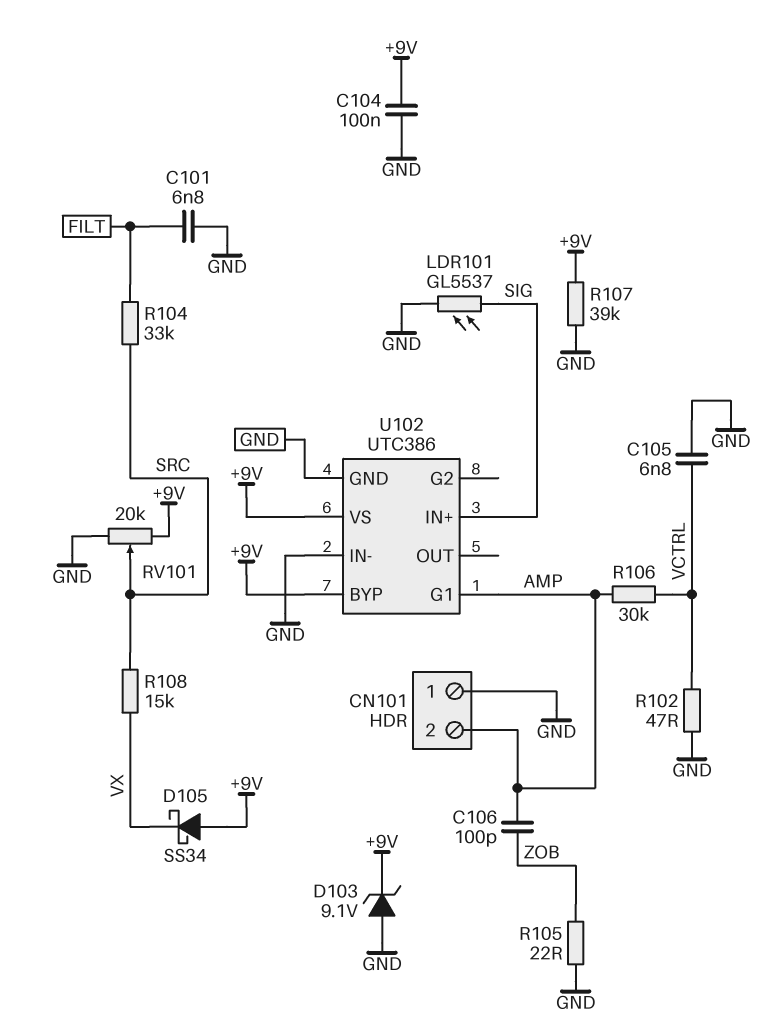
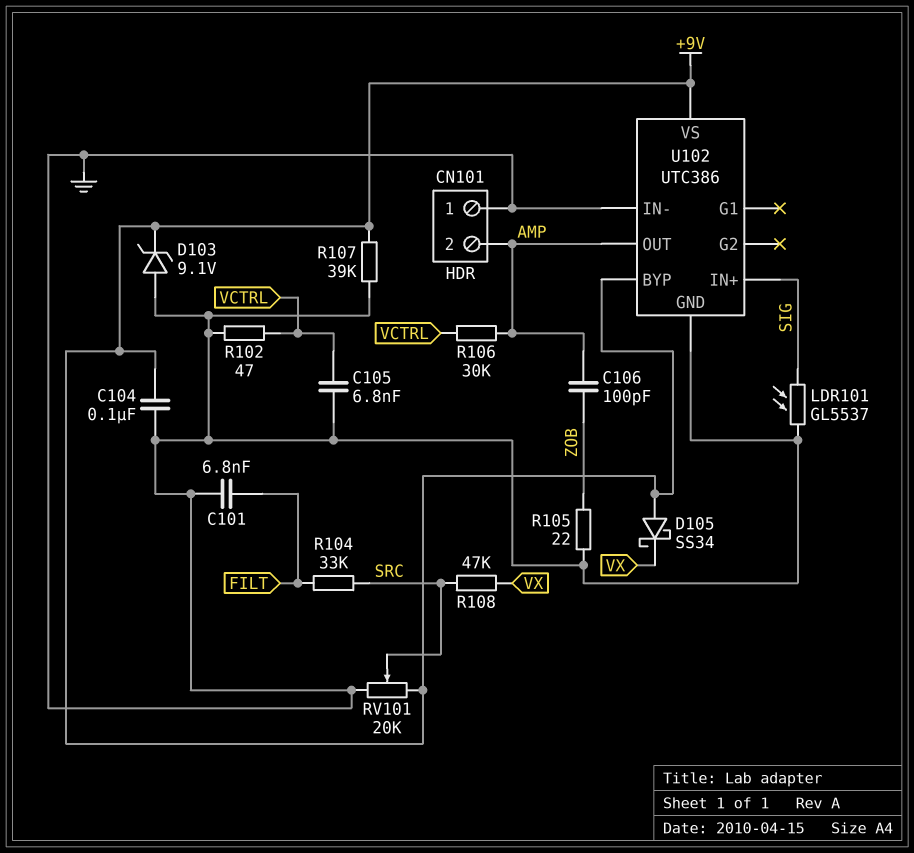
R108: 15k (SRC, VX) -> 47k (SRC, VX)
U102 pin G1: AMP -> none
U102 pin OUT: none -> AMP

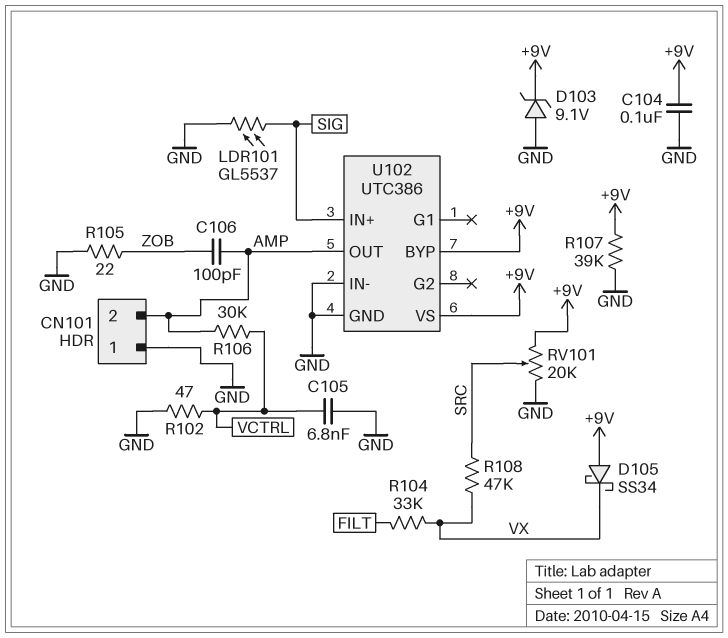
C101: 6.8nF (FILT, GND) -> none
R104: 33k (FILT, SRC) -> 33k (FILT, VX)

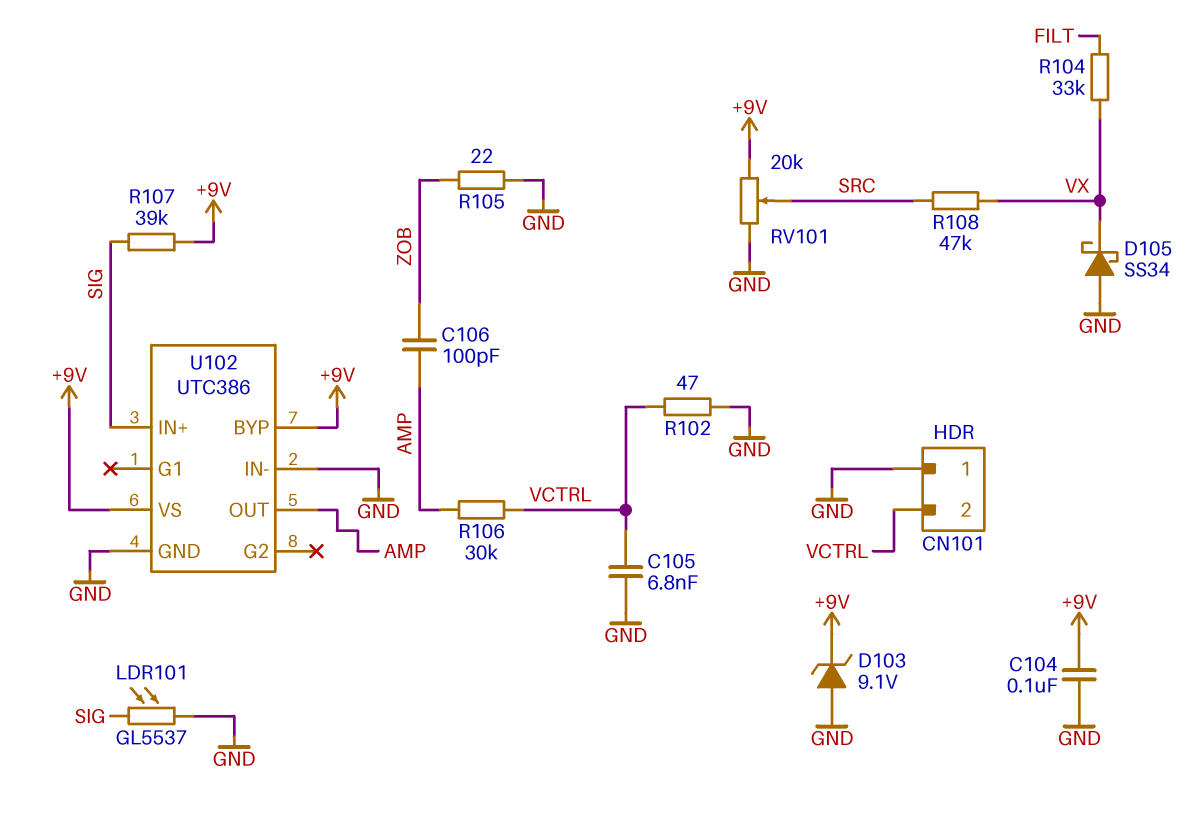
CN101 pin 2: AMP -> VCTRL
D105: schottky SS34 (A +9V, K VX) -> schottky SS34 (A GND, K VX)
R107: 39k (+9V, GND) -> 39k (+9V, SIG)

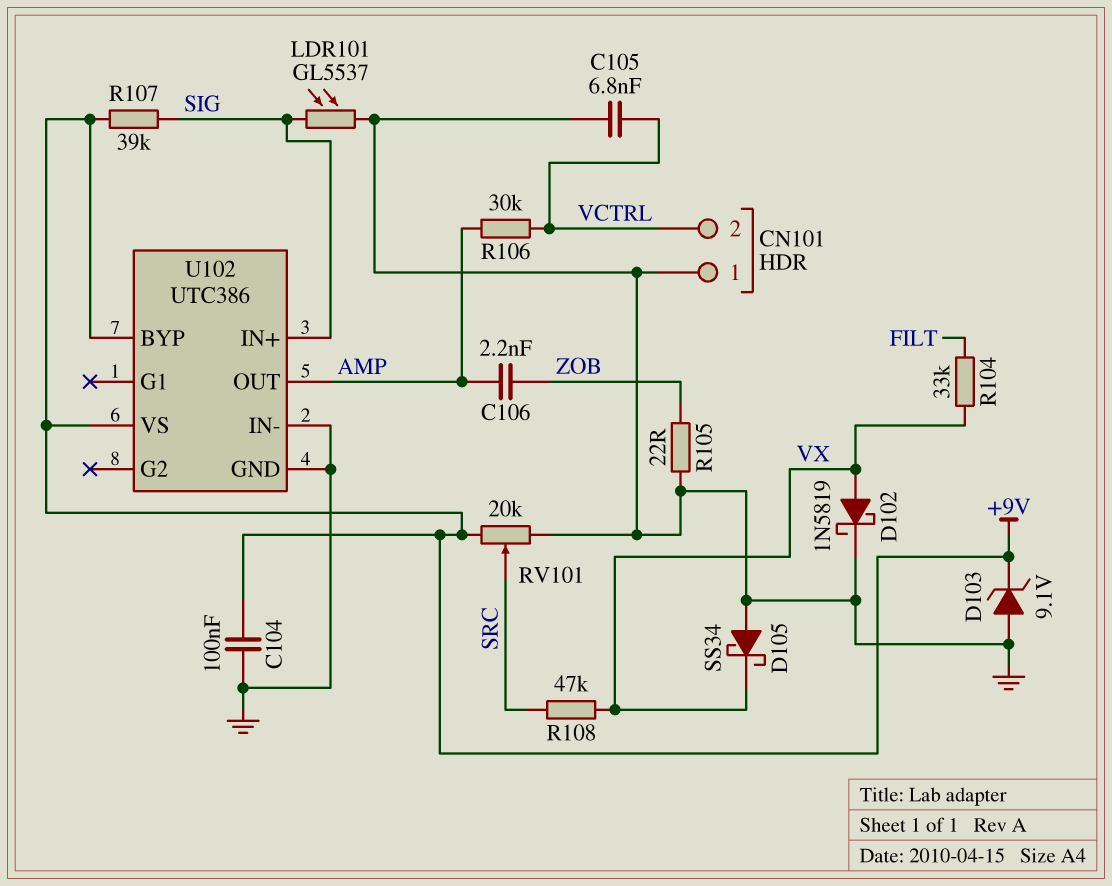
C106: 100pF (AMP, ZOB) -> 2.2nF (AMP, ZOB)
D102: none -> schottky 1N5819 (A VX, K GND)
R102: 47 (GND, VCTRL) -> none

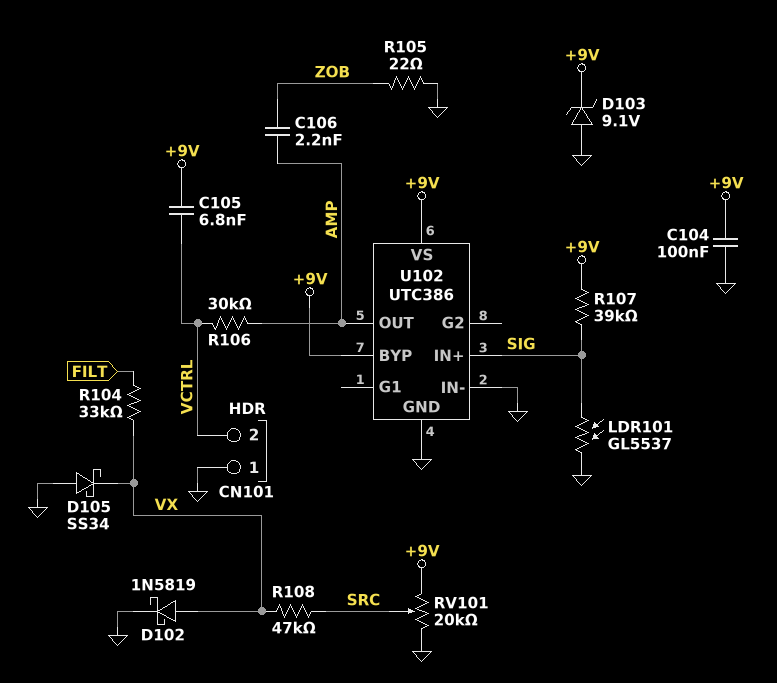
C105: 6.8nF (GND, VCTRL) -> 6.8nF (+9V, VCTRL)

